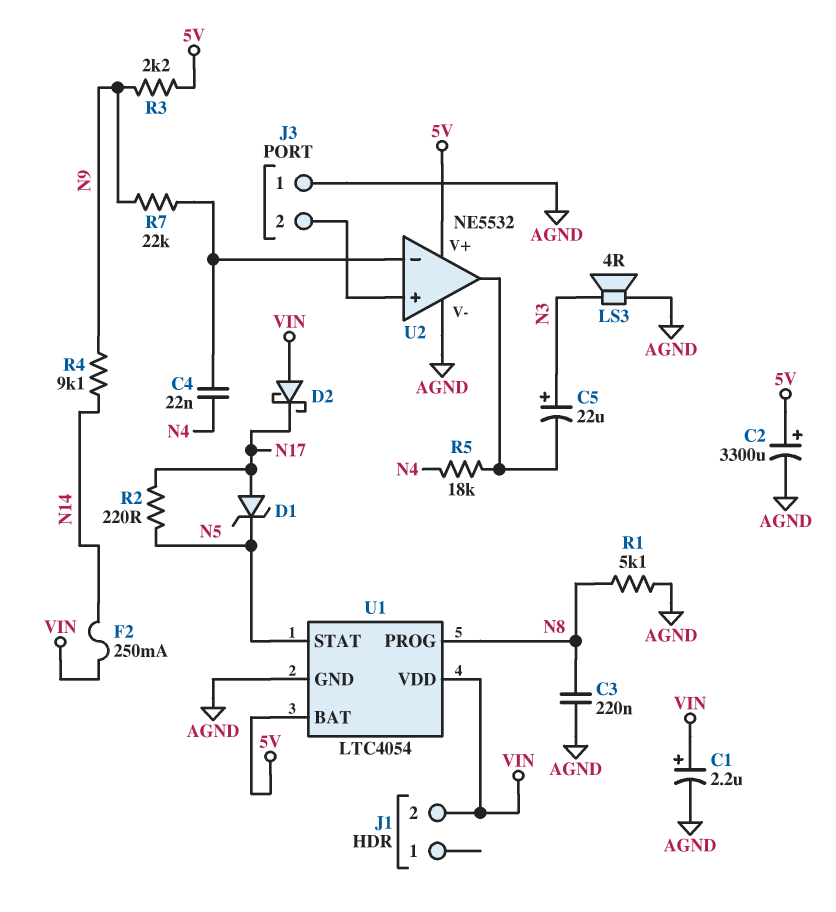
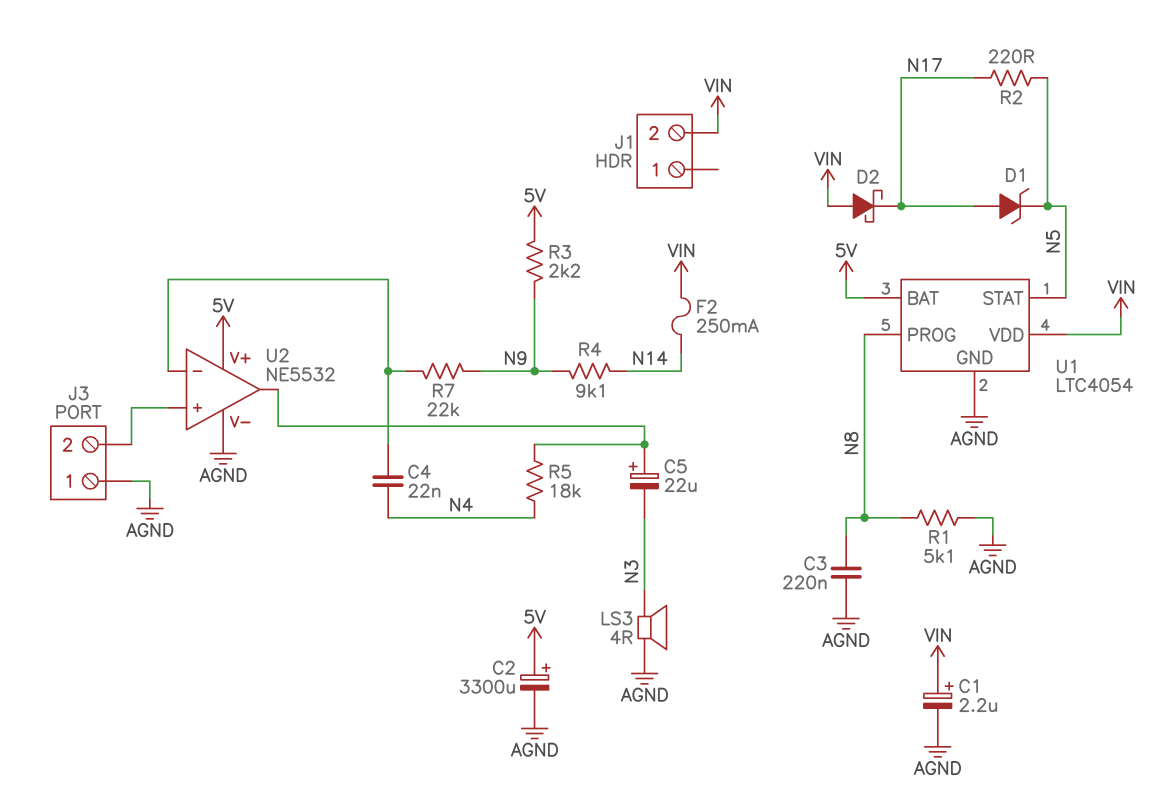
C5: 22uF (plus N3, minus U2/out) -> 22uF (plus U2/out, minus N3)

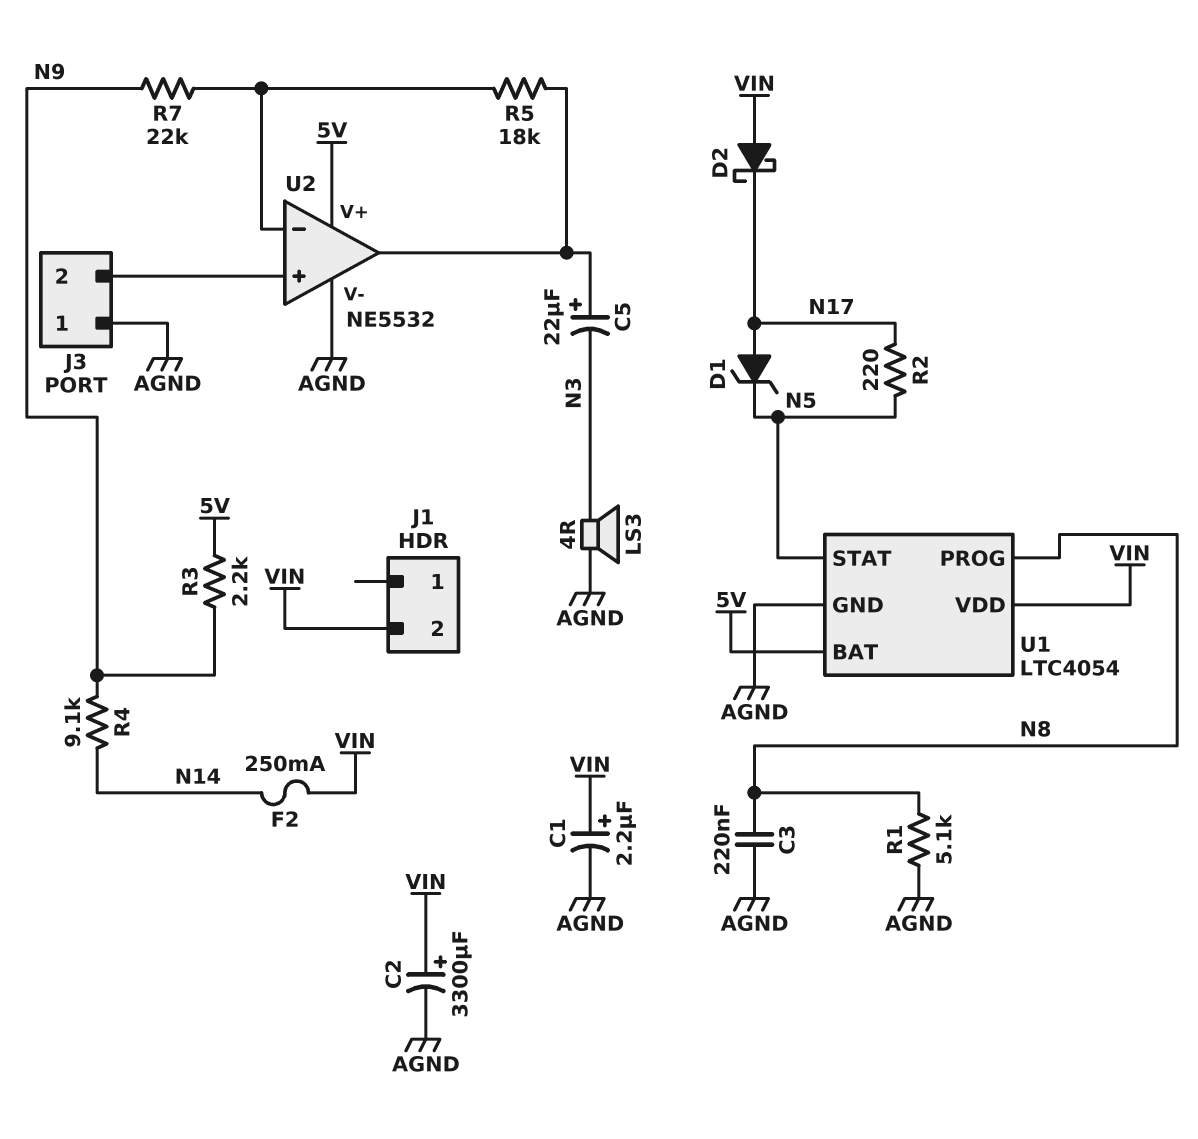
C2: 3300uF (plus 5V, minus AGND) -> 3300uF (plus VIN, minus AGND)
C4: 22nF (N4, U2/in-) -> none
R5: 18k (N4, U2/out) -> 18k (U2/in-, U2/out)

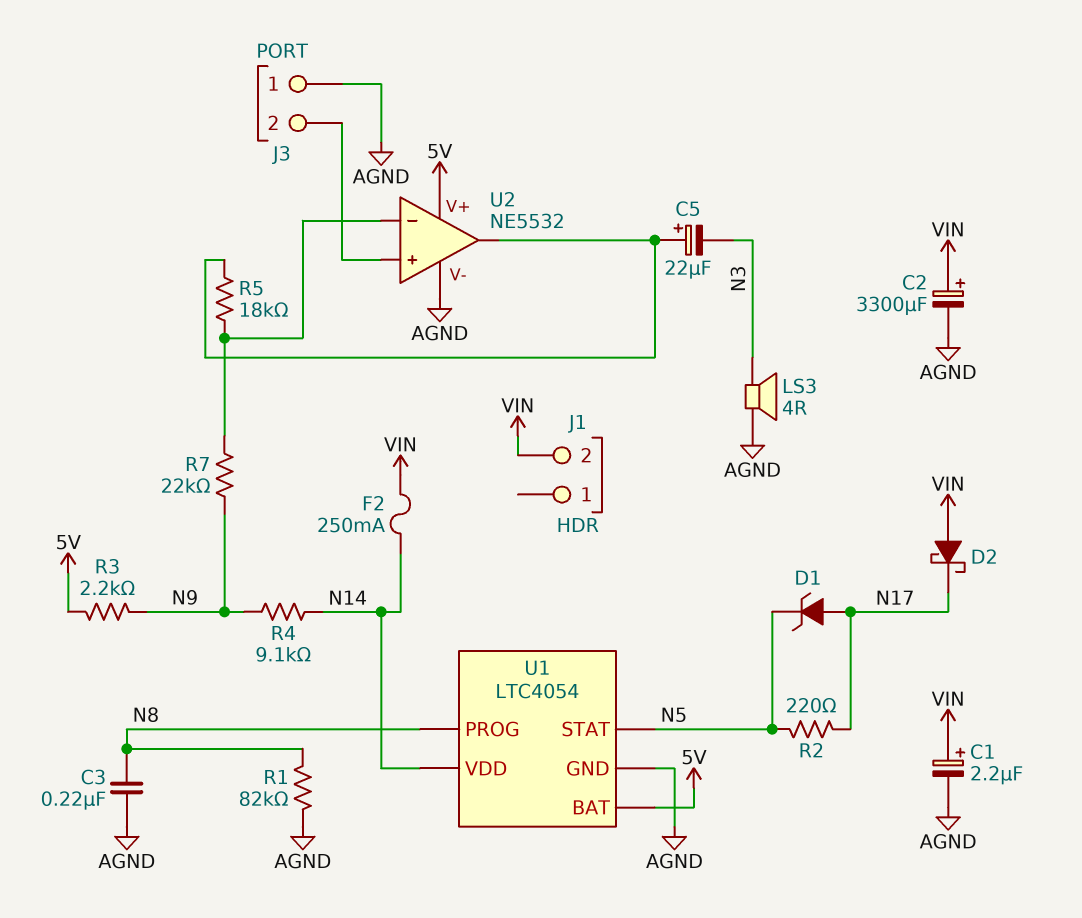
R1: 5.1k (AGND, N8) -> 82k (AGND, N8)
U1 pin VDD: VIN -> N14

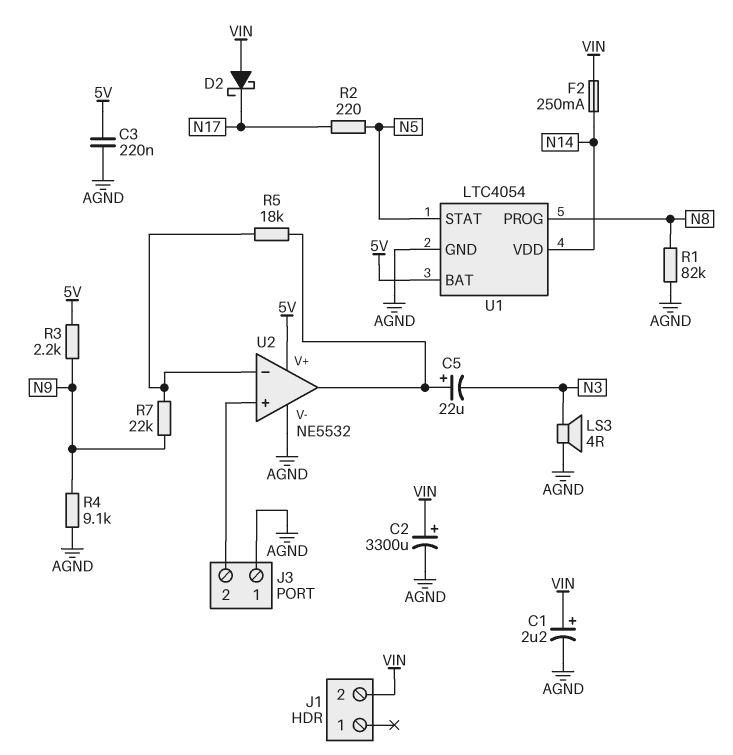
C3: 220nF (AGND, N8) -> 220nF (5V, AGND)
D1: zener (A N17, K N5) -> none
R4: 9.1k (N9, N14) -> 9.1k (AGND, N9)

